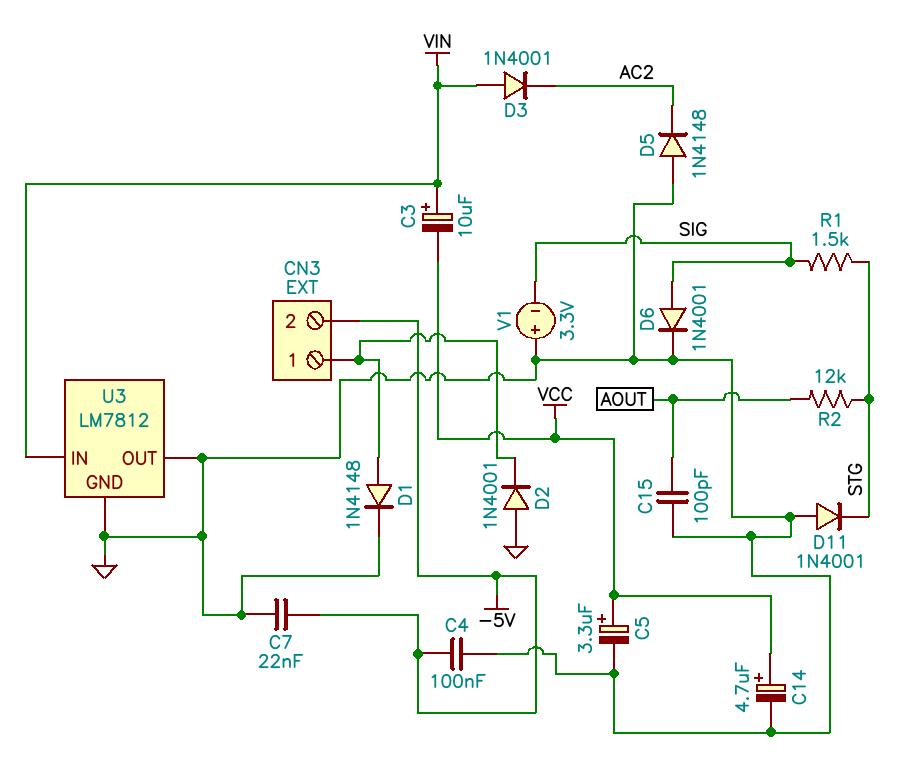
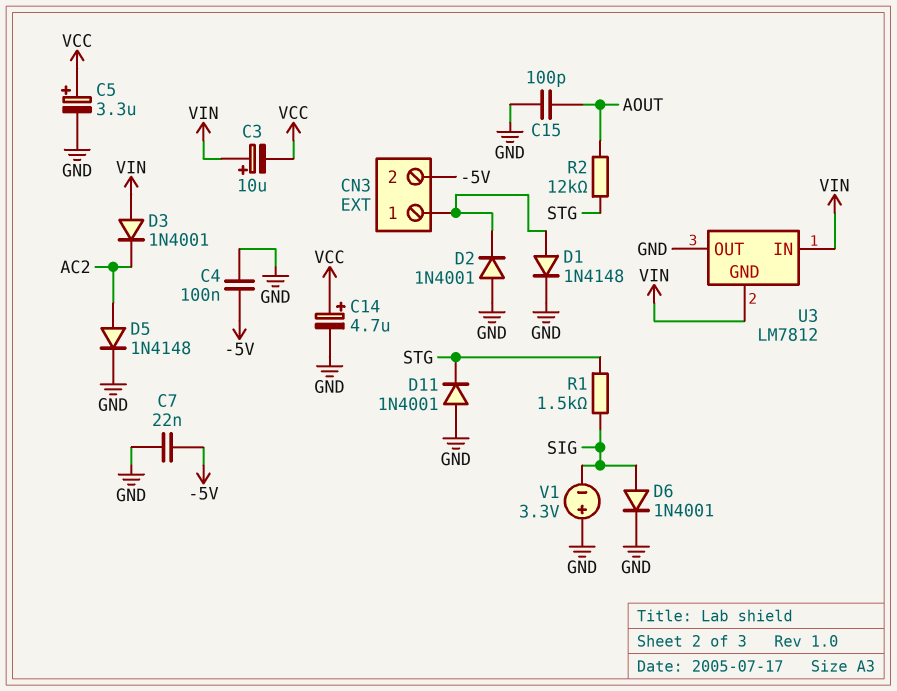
D5: diode 1N4148 (A GND, K AC2) -> diode 1N4148 (A AC2, K GND)
U3 pin GND: GND -> VIN

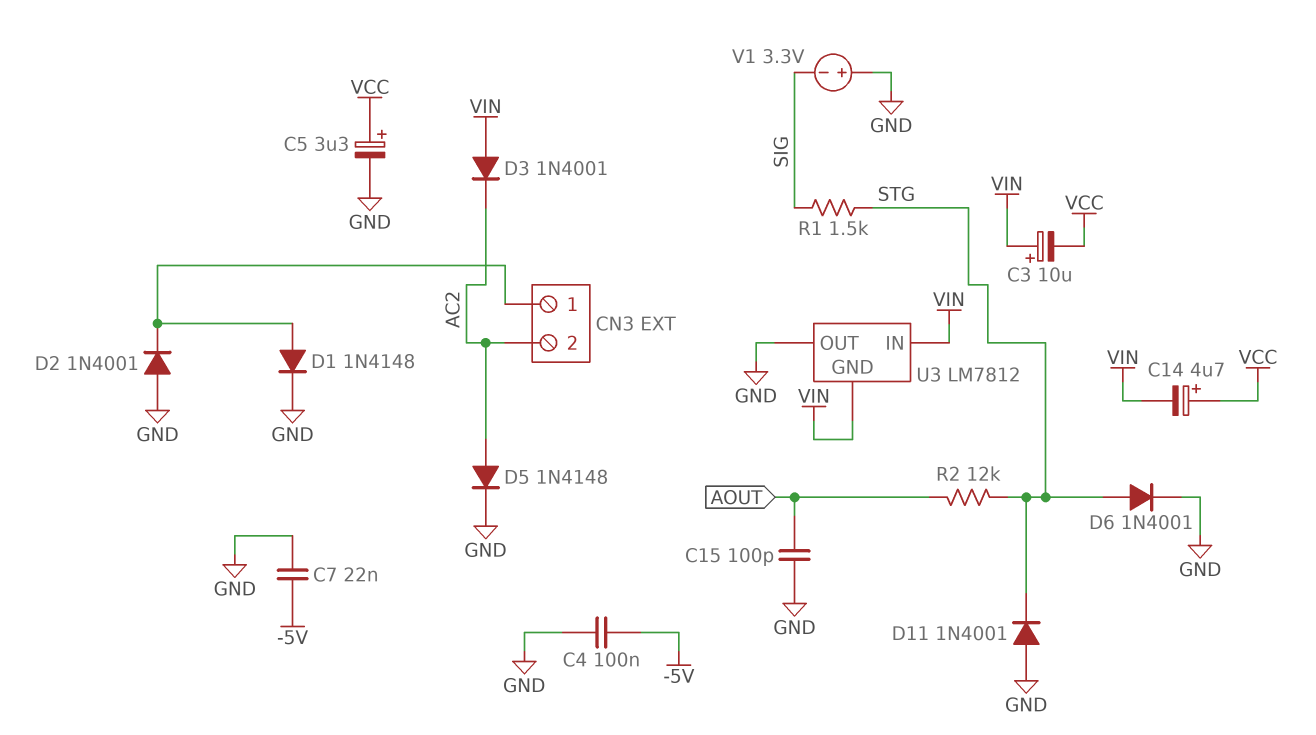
C14: 4.7uF (plus VCC, minus GND) -> 4.7uF (plus VCC, minus VIN)
CN3 pin 2: -5V -> AC2
D6: diode 1N4001 (A SIG, K GND) -> diode 1N4001 (A STG, K GND)

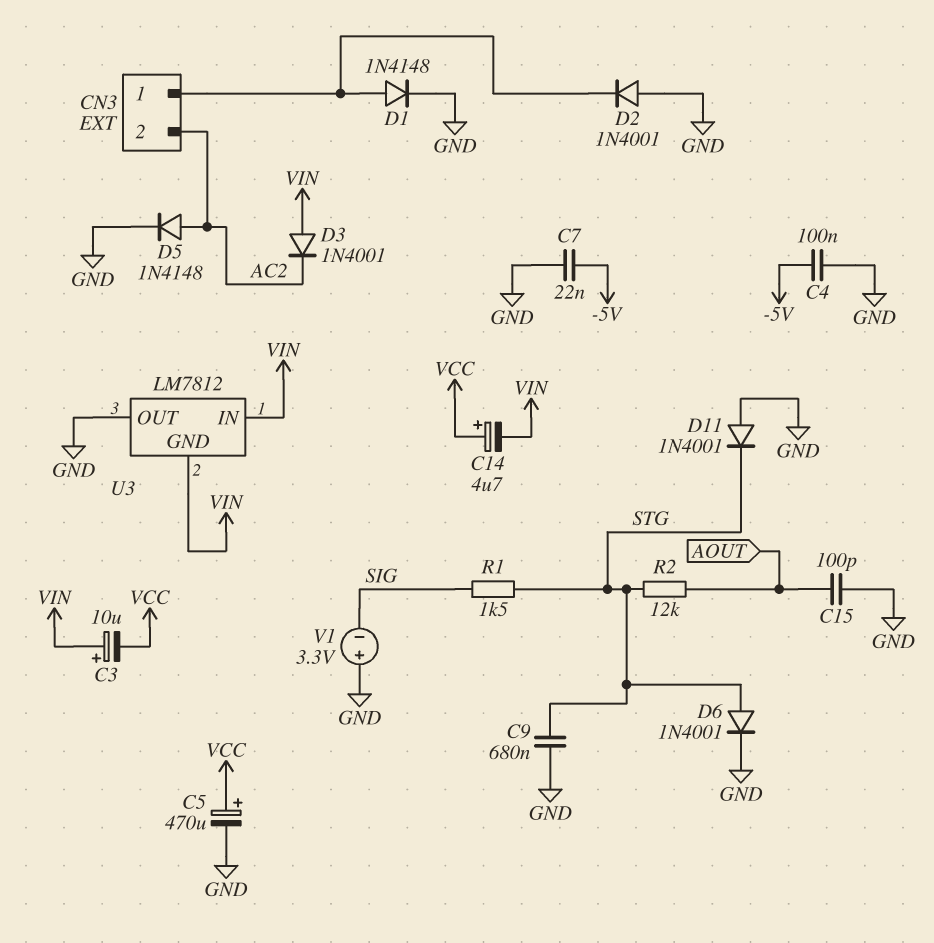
C5: 3.3uF (plus VCC, minus GND) -> 470uF (plus VCC, minus GND)
C9: none -> 680nF (GND, STG)

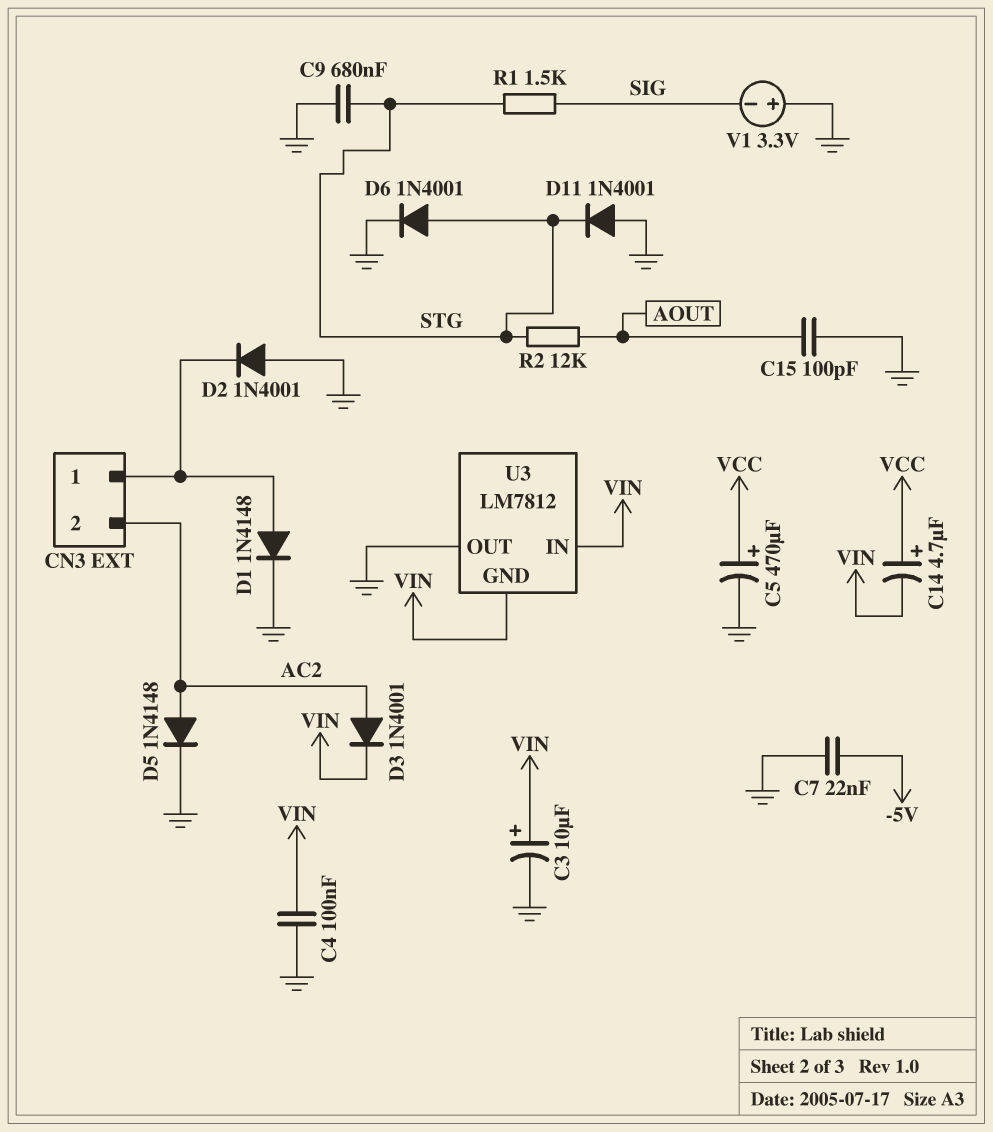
C3: 10uF (plus VIN, minus VCC) -> 10uF (plus VIN, minus GND)
C4: 100nF (-5V, GND) -> 100nF (GND, VIN)
D3: diode 1N4001 (A VIN, K AC2) -> diode 1N4001 (A AC2, K VIN)

